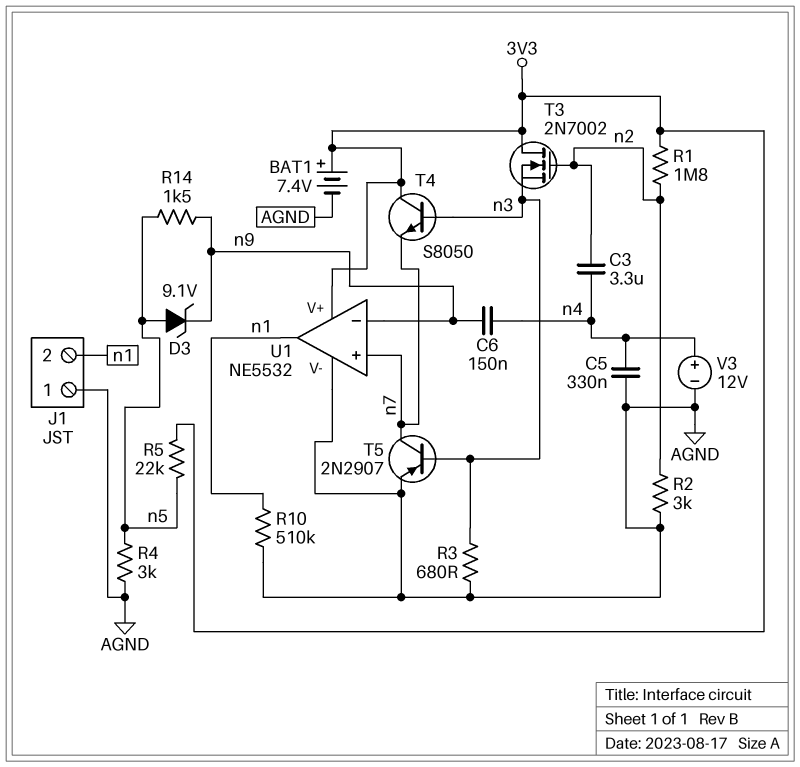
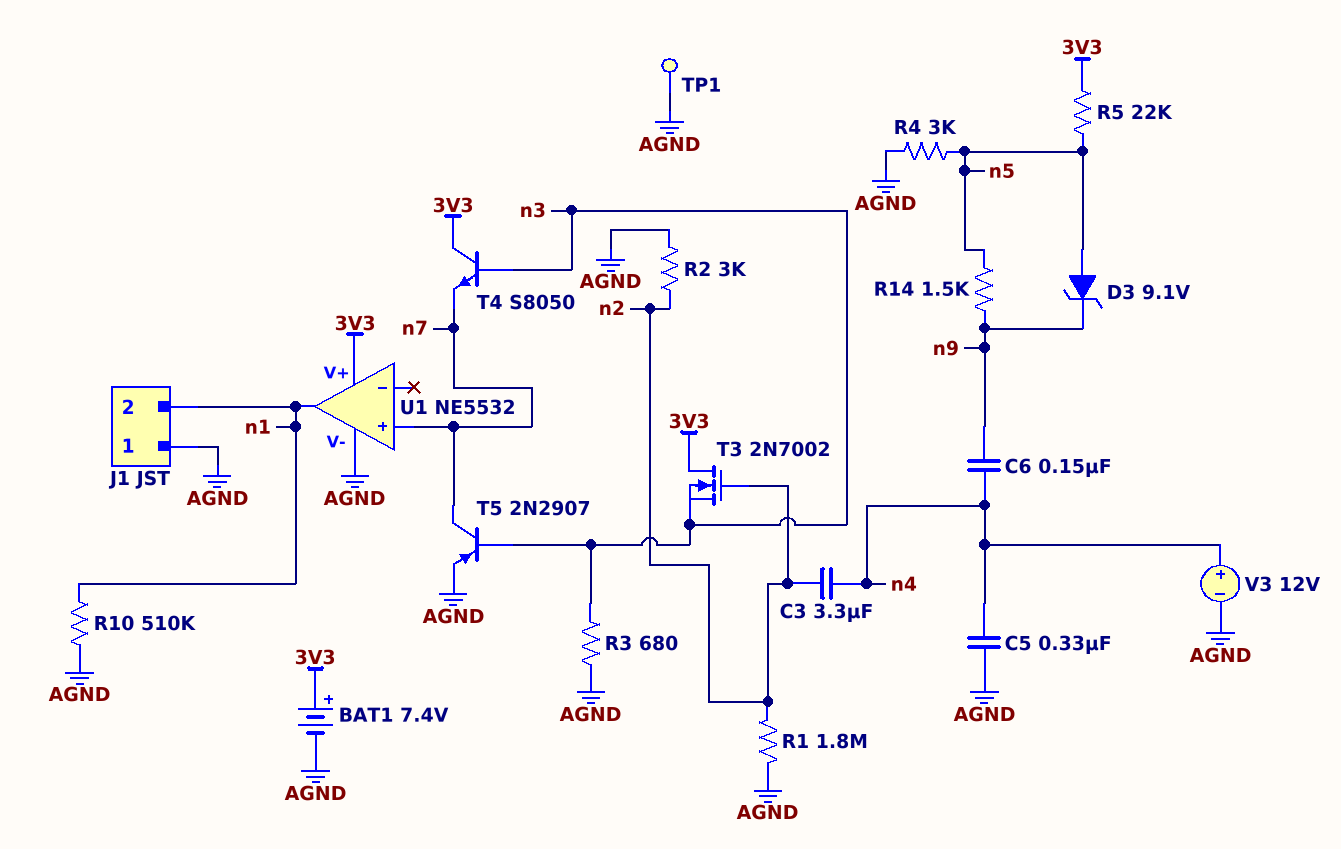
R1: 1.8M (3V3, n2) -> 1.8M (AGND, n2)
TP1: none -> test point (AGND)
U1 pin in-: n9 -> none

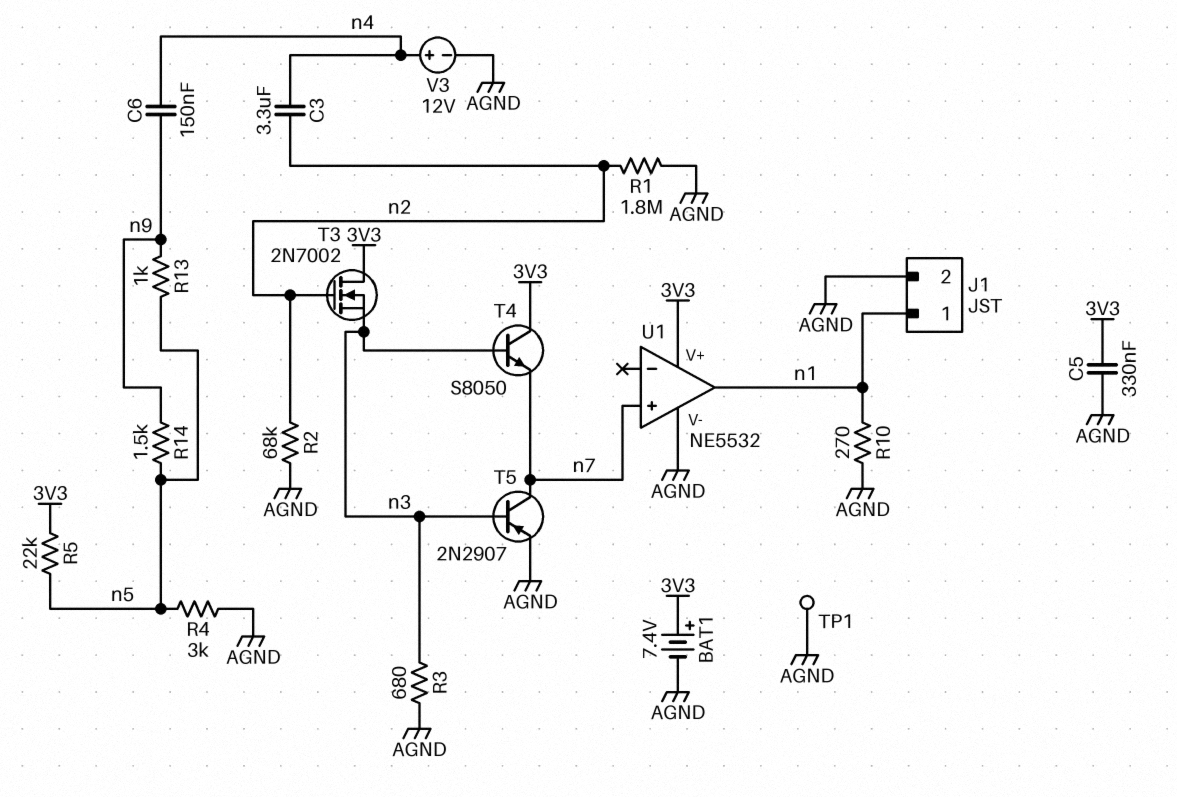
C5: 330nF (AGND, n4) -> 330nF (3V3, AGND)
D3: zener 9.1V (A n5, K n9) -> none
J1 pin 1: AGND -> n1
J1 pin 2: n1 -> AGND
R2: 3k (AGND, n2) -> 68k (AGND, n2)
R10: 510k (AGND, n1) -> 270 (AGND, n1)
R13: none -> 1k (n5, n9)

